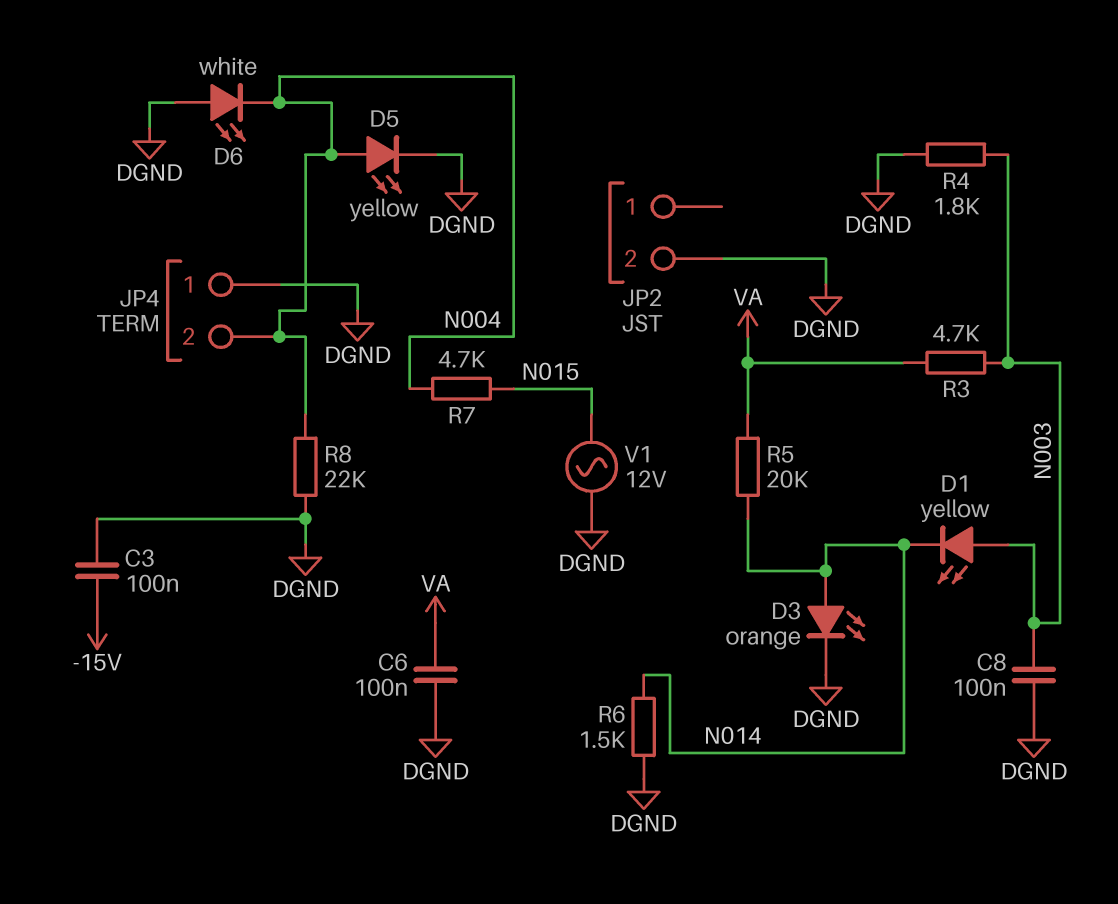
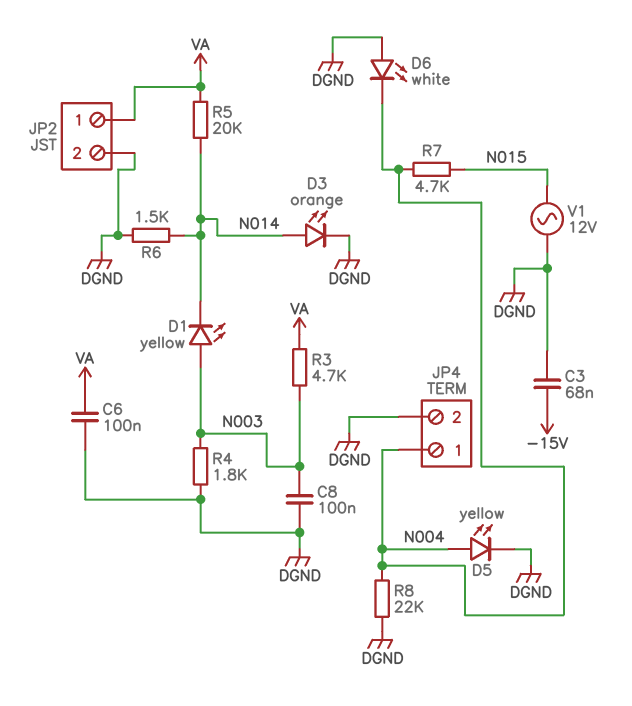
C3: 100nF (-15V, DGND) -> 68nF (-15V, DGND)
JP2 pin 1: none -> VA
JP4 pin 1: DGND -> N004
JP4 pin 2: N004 -> DGND

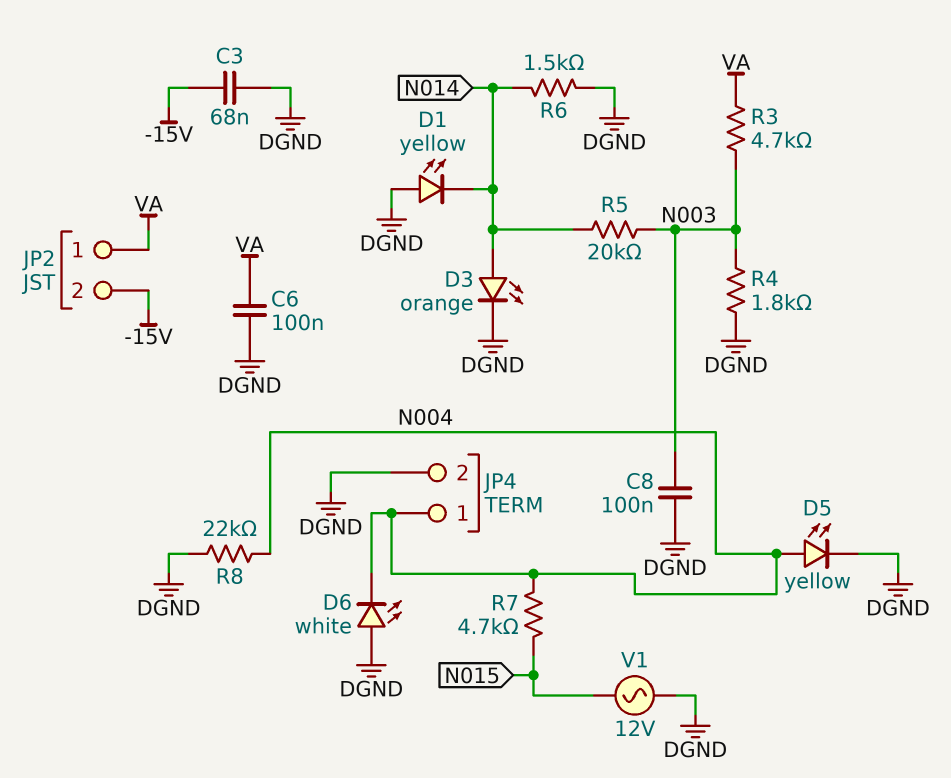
D1: LED yellow (A N003, K N014) -> LED yellow (A DGND, K N014)
JP2 pin 2: DGND -> -15V
R5: 20k (N014, VA) -> 20k (N003, N014)

